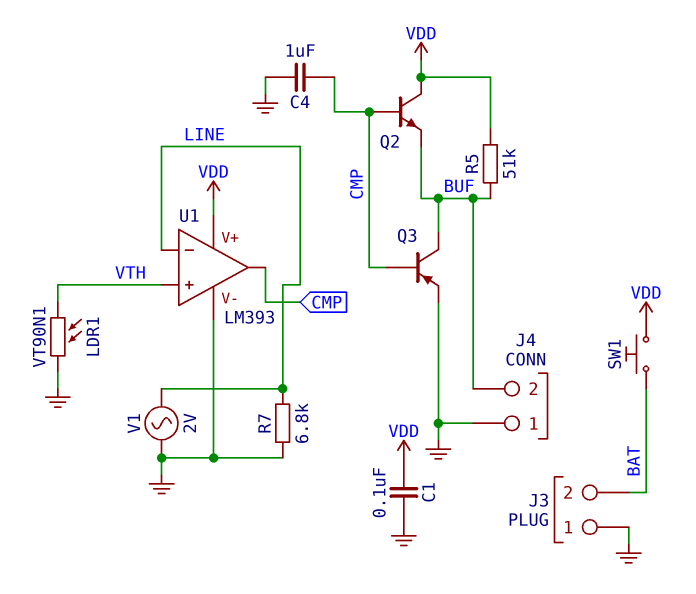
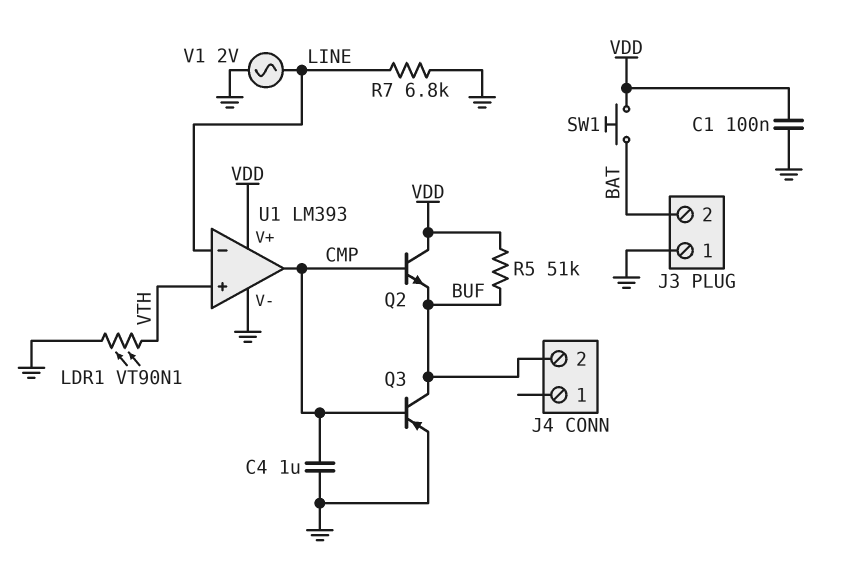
J4 pin 1: GND -> none

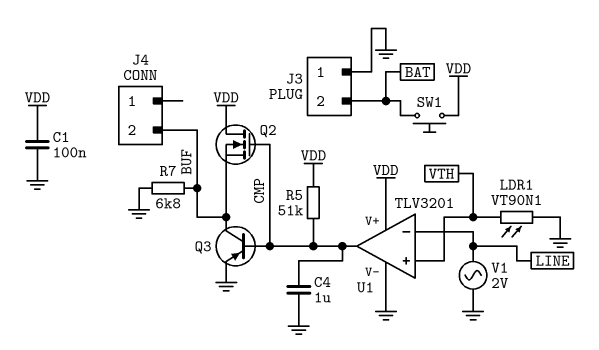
Q2: NPN (B CMP, C VDD, E BUF) -> NMOS (G CMP, D VDD, S BUF)
R5: 51k (BUF, VDD) -> 51k (CMP, VDD)
R7: 6.8k (GND, LINE) -> 6.8k (BUF, GND)
U1: LM393 -> TLV3201

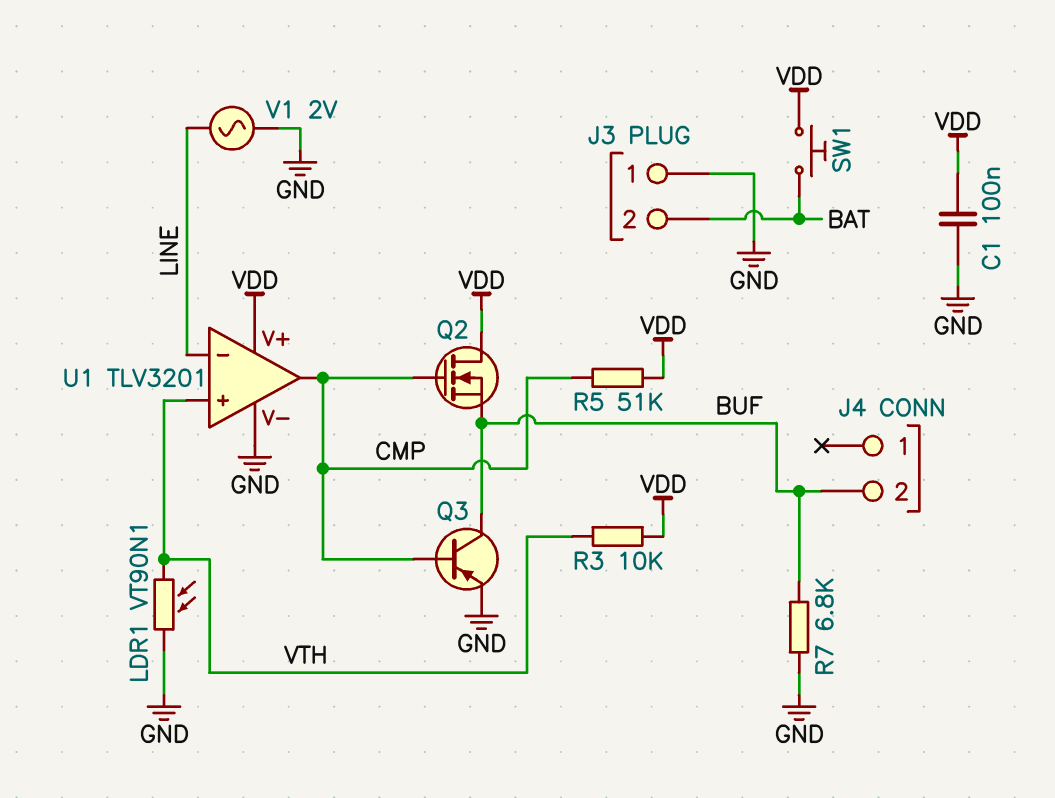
C4: 1uF (CMP, GND) -> none
R3: none -> 10k (VDD, VTH)

